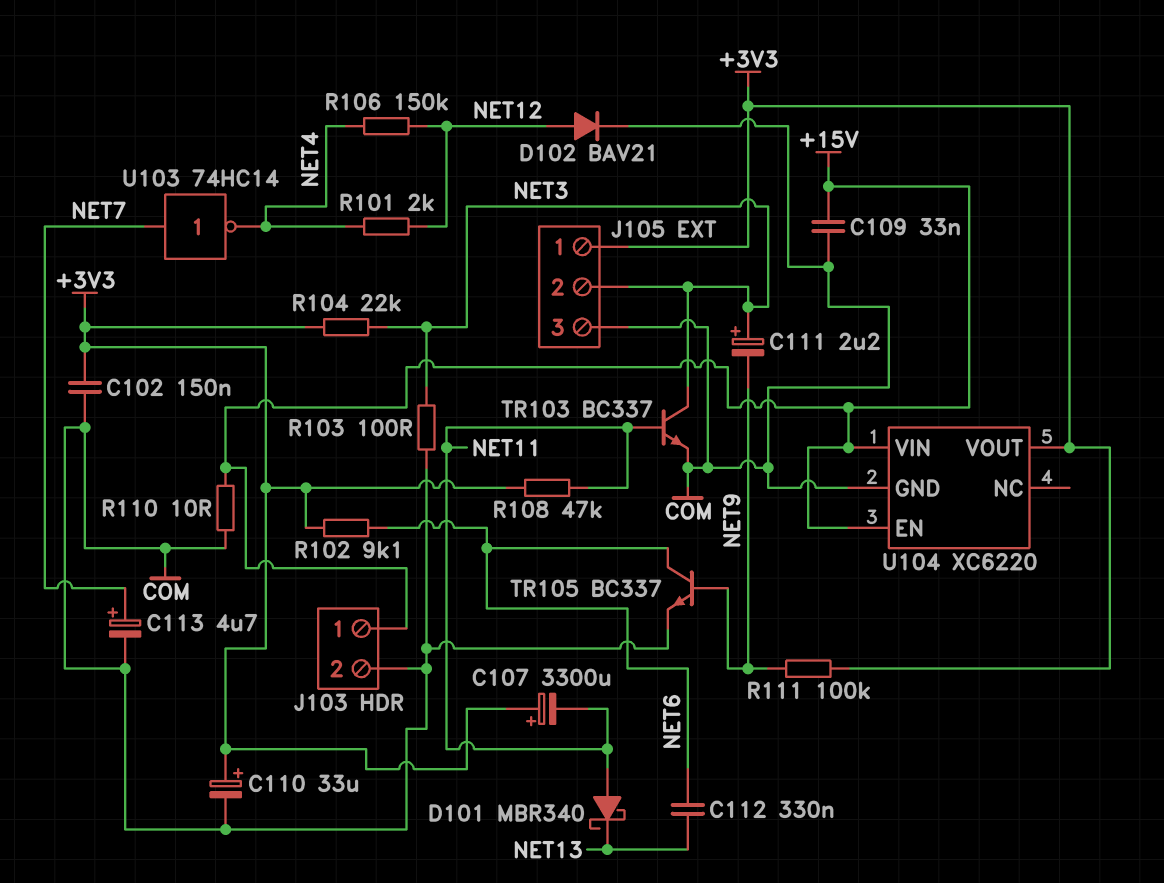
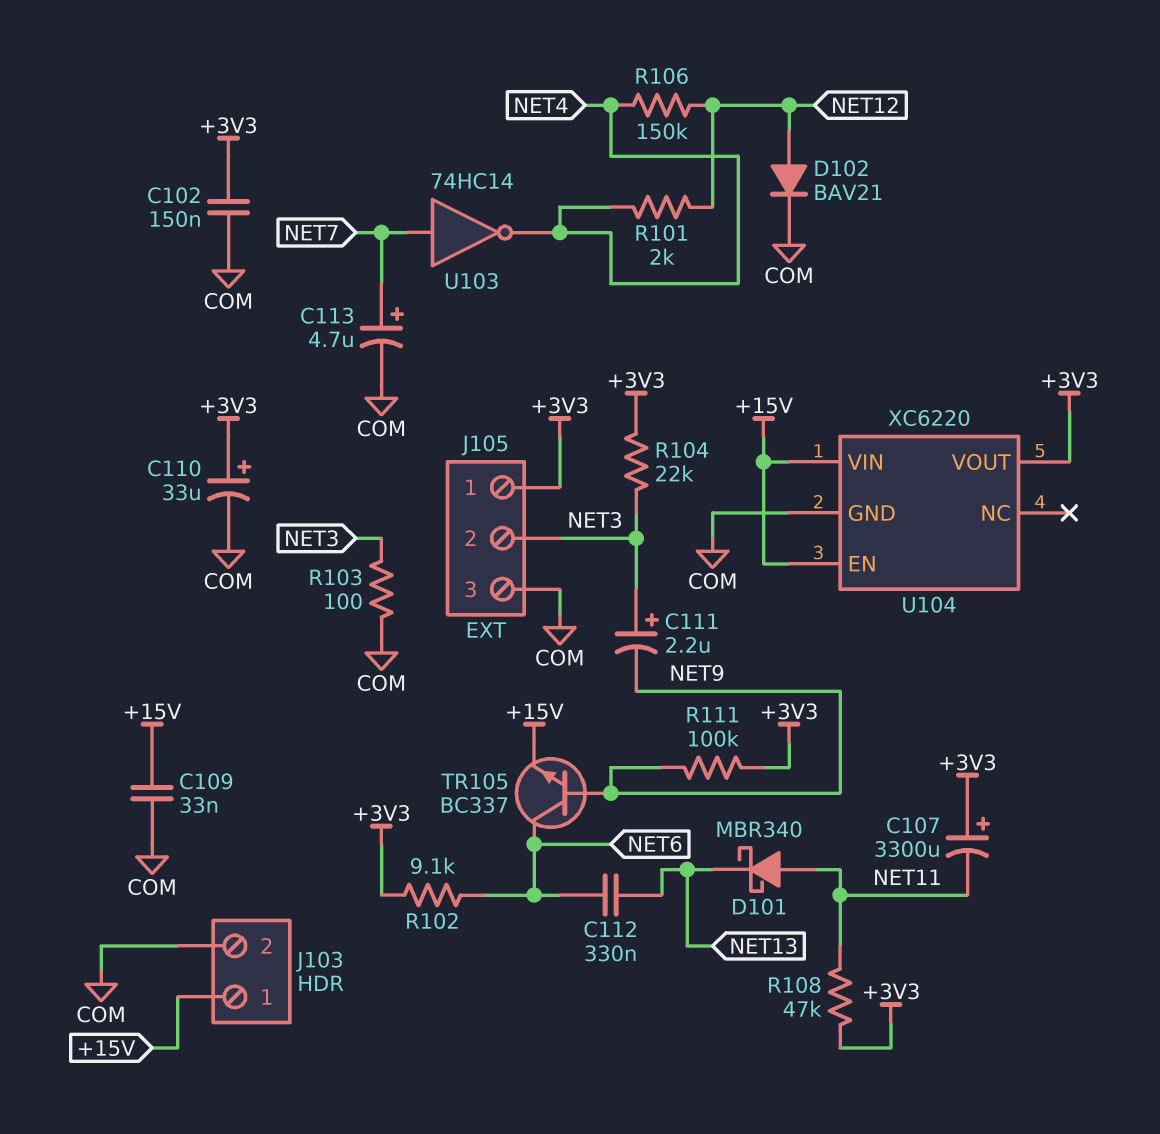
R110: 10 (+15V, COM) -> none
TR103: NPN BC337 (B NET11, C NET3, E COM) -> none
TR105: NPN BC337 (B NET9, C NET6, E COM) -> NPN BC337 (B NET9, C NET6, E +15V)

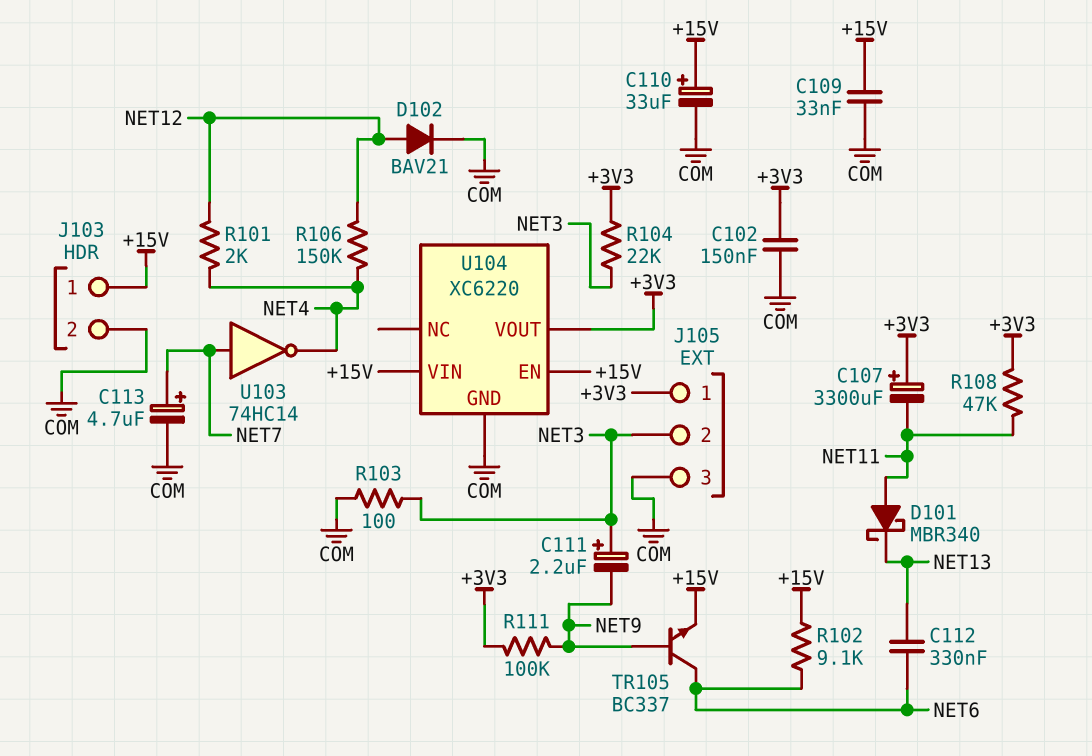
C110: 33uF (plus +3V3, minus COM) -> 33uF (plus +15V, minus COM)
R102: 9.1k (+3V3, NET6) -> 9.1k (+15V, NET6)

